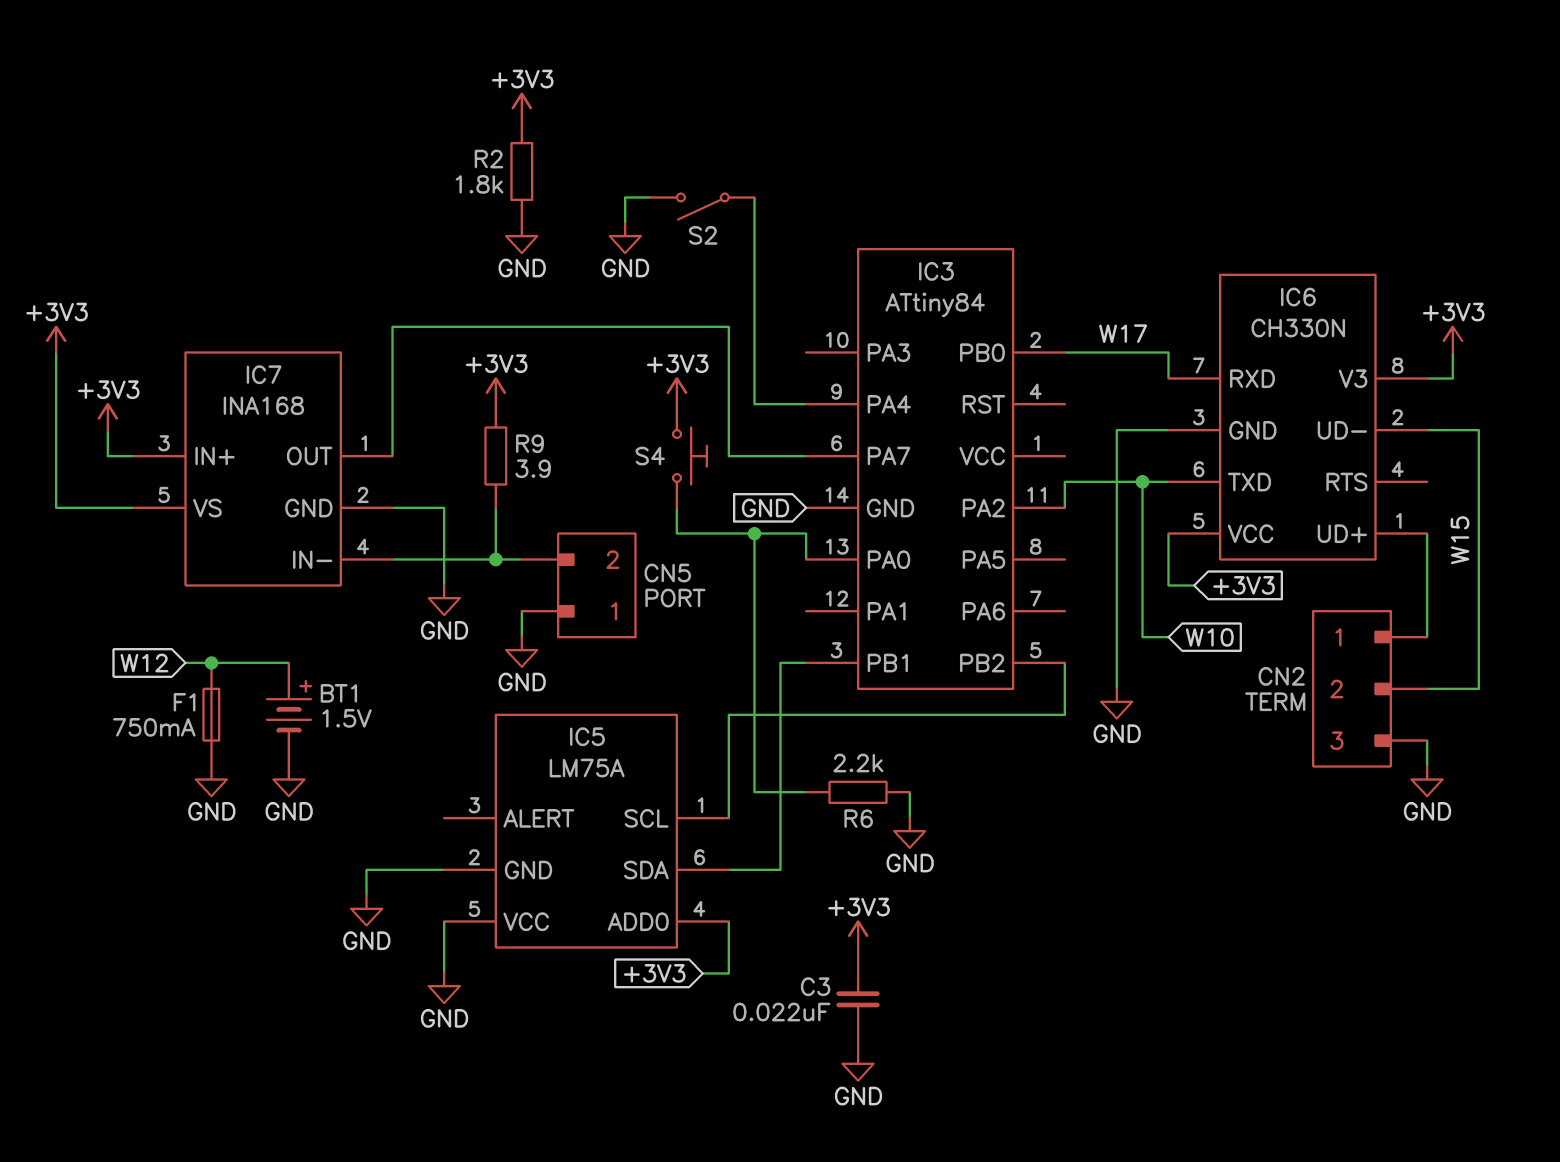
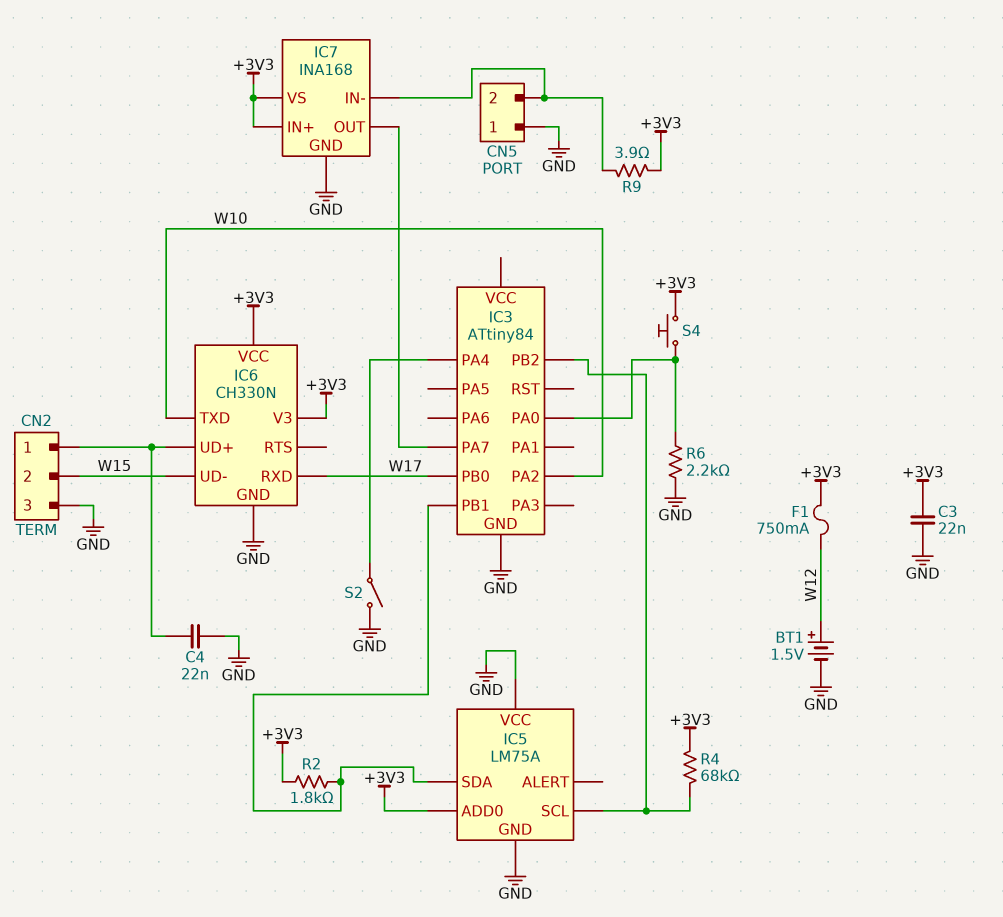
C4: none -> 22nF (CN2/1, GND)
F1: 750mA (GND, W12) -> 750mA (+3V3, W12)
R2: 1.8k (+3V3, GND) -> 1.8k (+3V3, IC3/PB1)
R4: none -> 68k (+3V3, IC3/PB2)

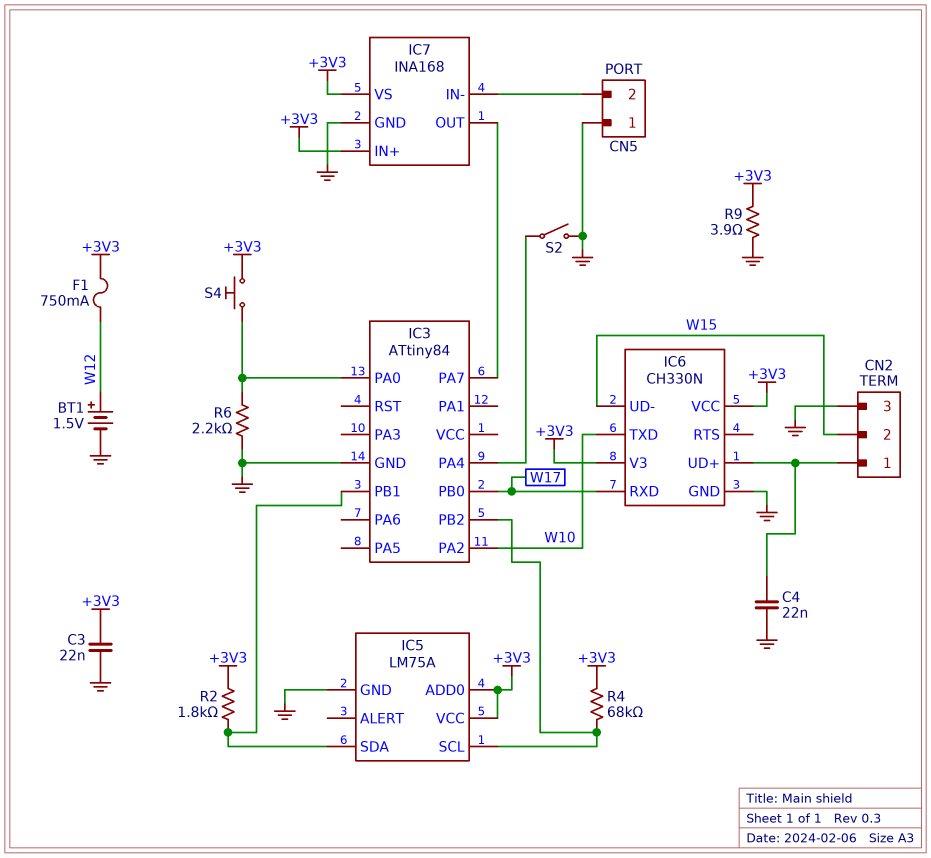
IC5 pin VCC: GND -> +3V3
R9: 3.9 (+3V3, CN5/2) -> 3.9 (+3V3, GND)

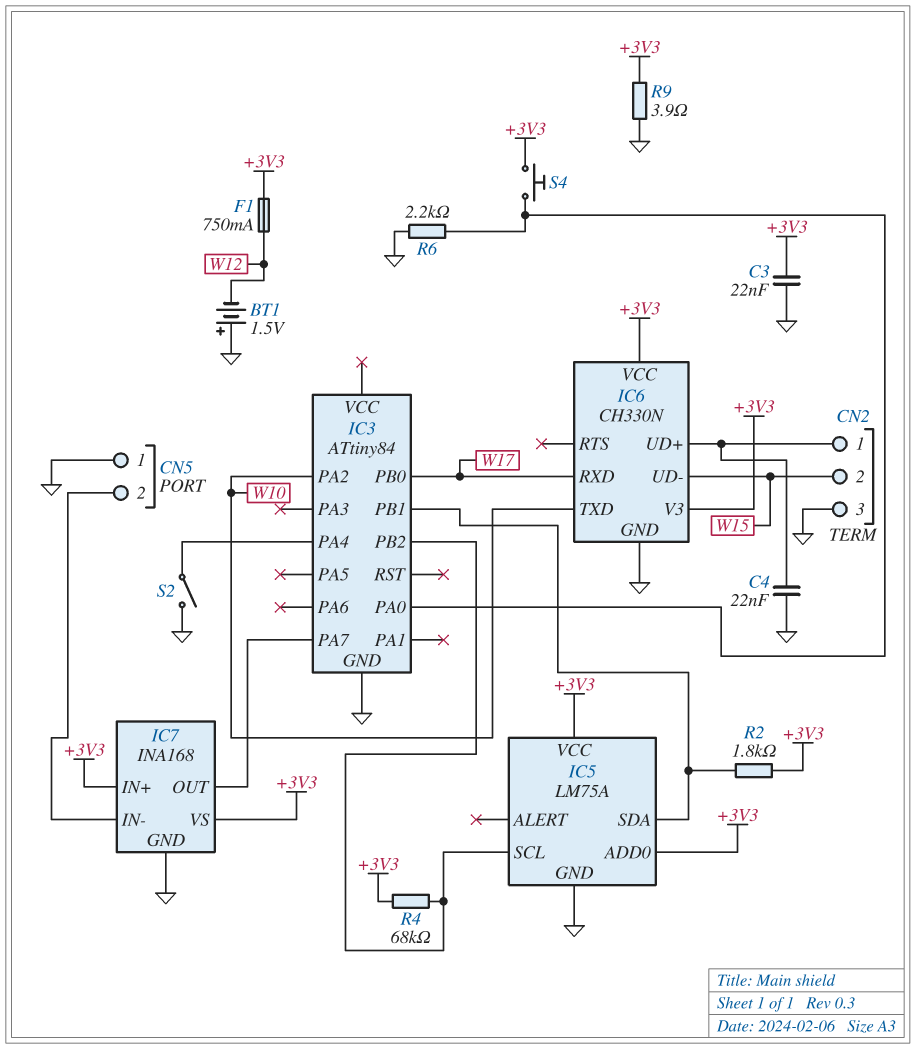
BT1: 1.5V (plus W12, minus GND) -> 1.5V (plus GND, minus W12)

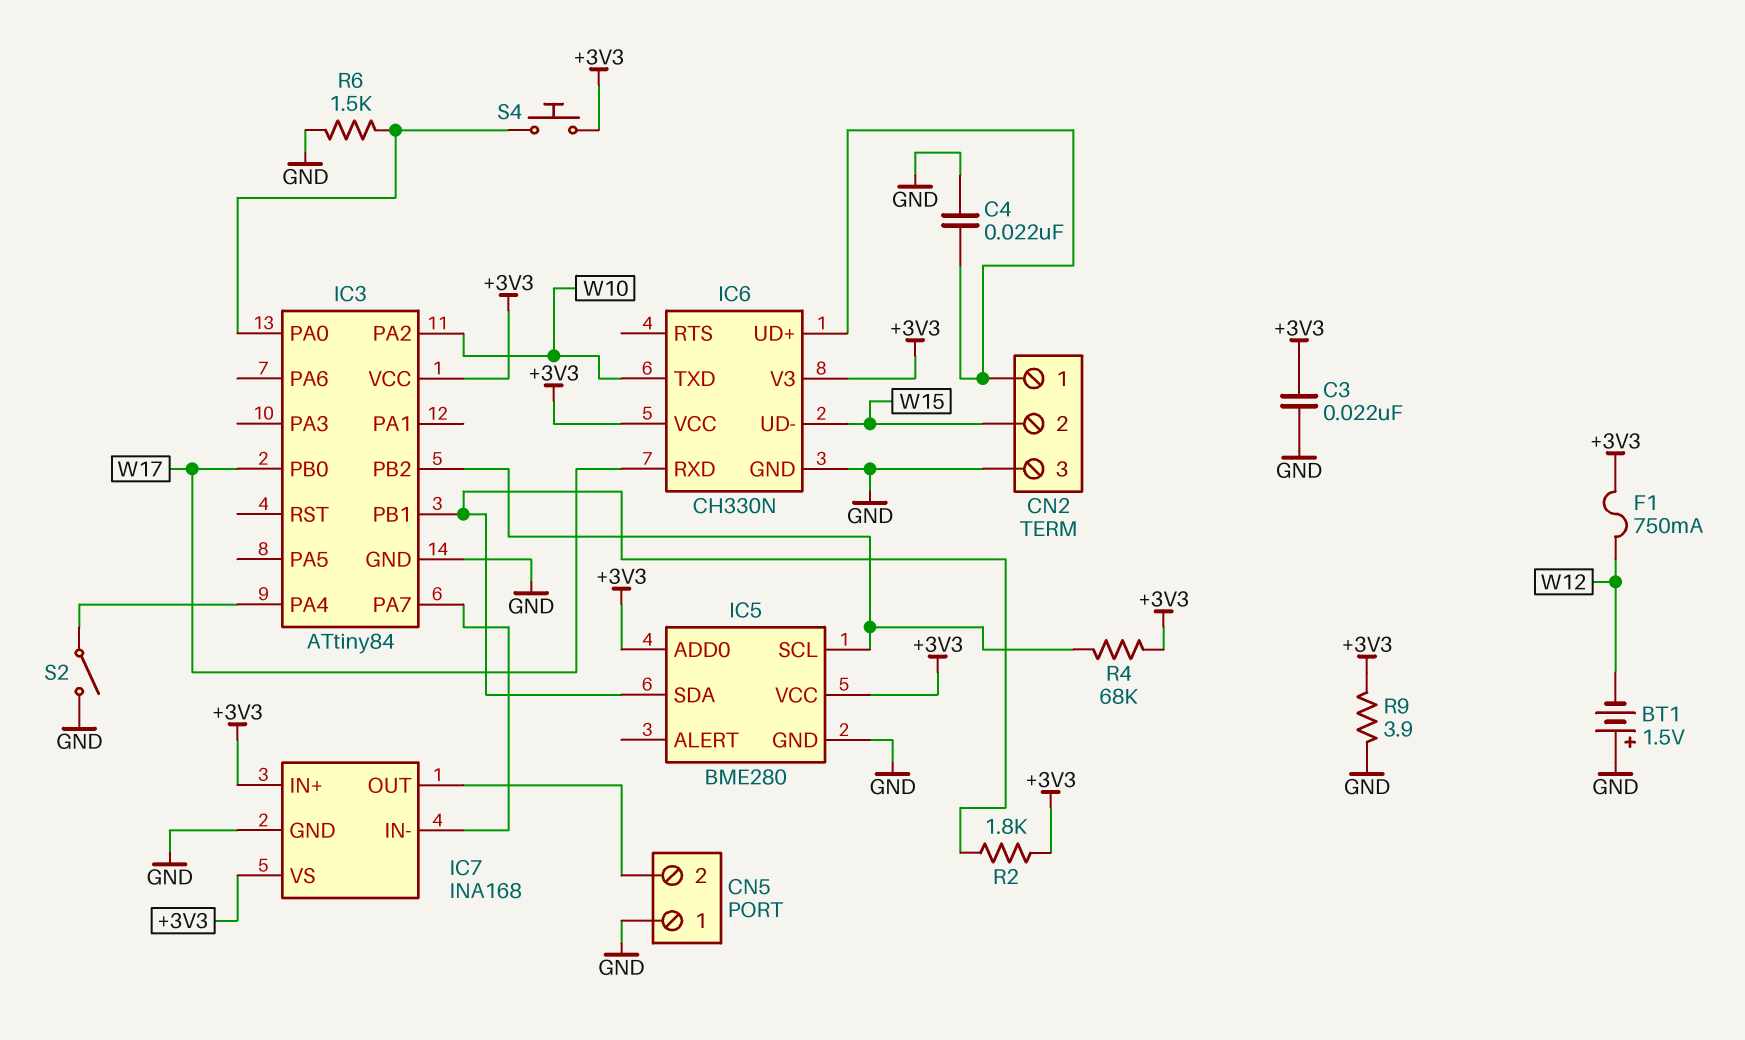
IC3 pin VCC: none -> +3V3
IC5: LM75A -> BME280
IC7 pin IN-: CN5/2 -> IC3/PA7
IC7 pin OUT: IC3/PA7 -> CN5/2
R6: 2.2k (GND, IC3/PA0) -> 1.5k (GND, IC3/PA0)

